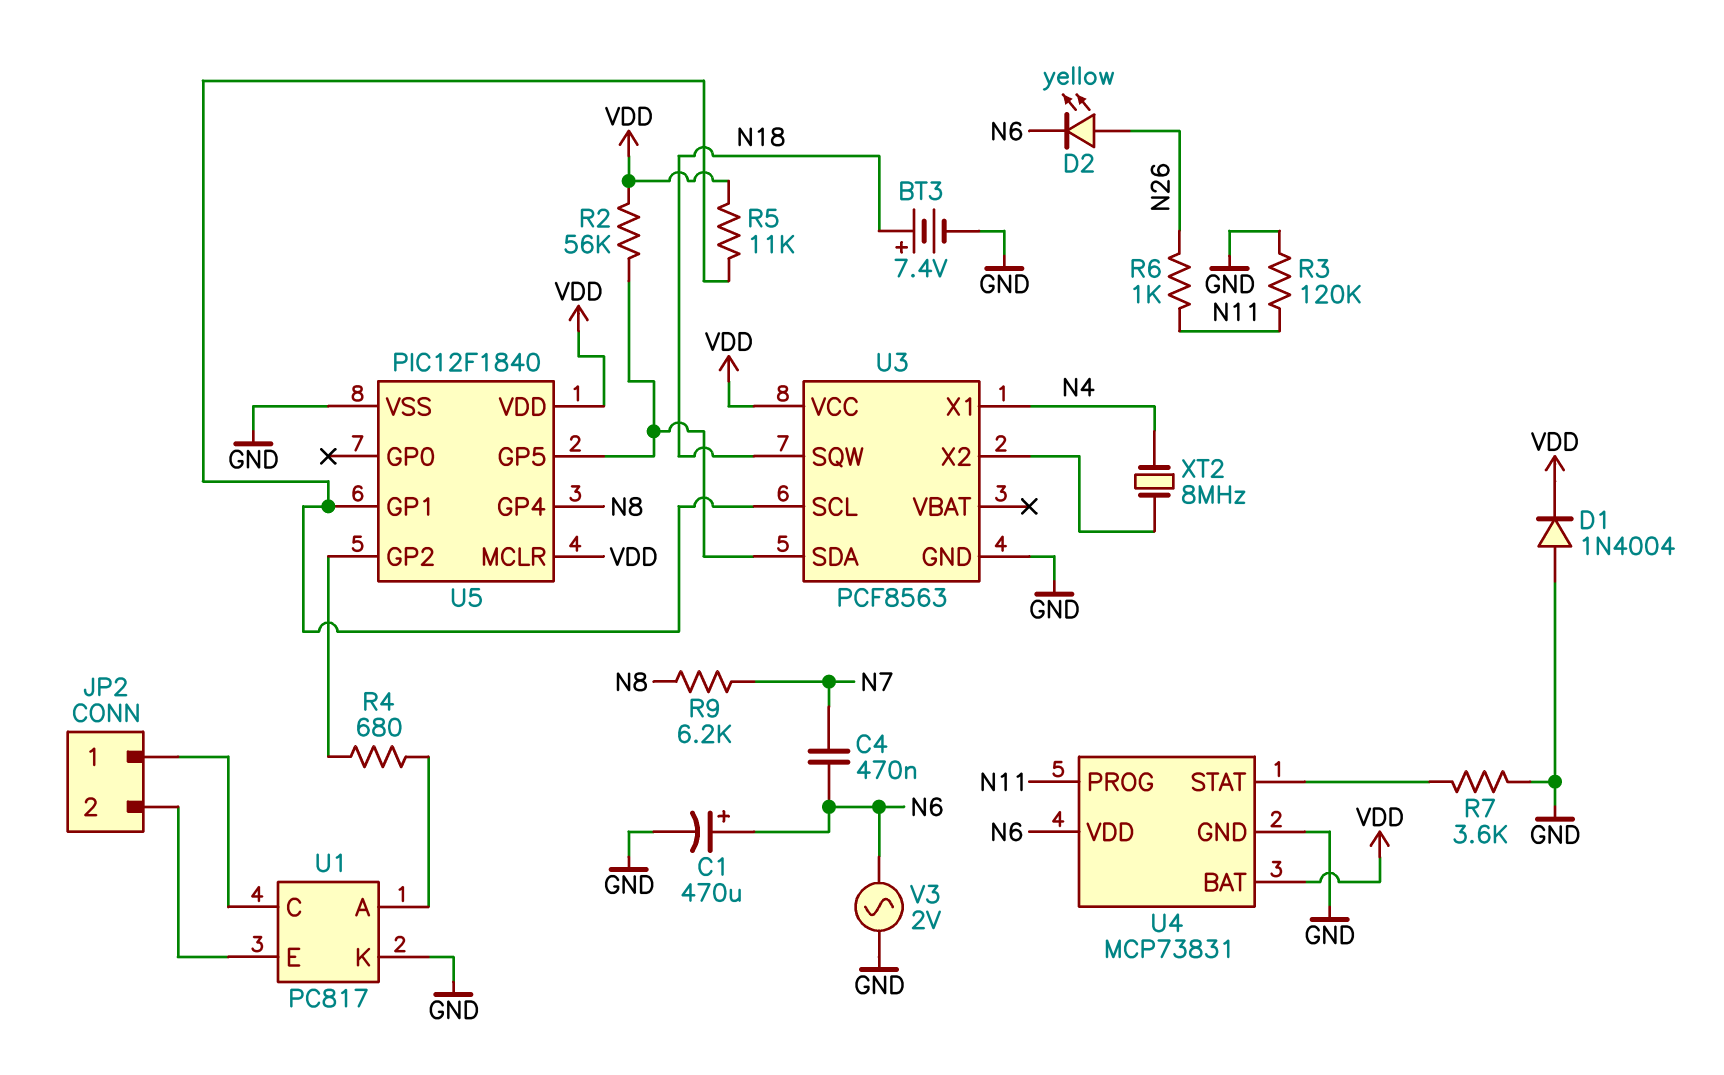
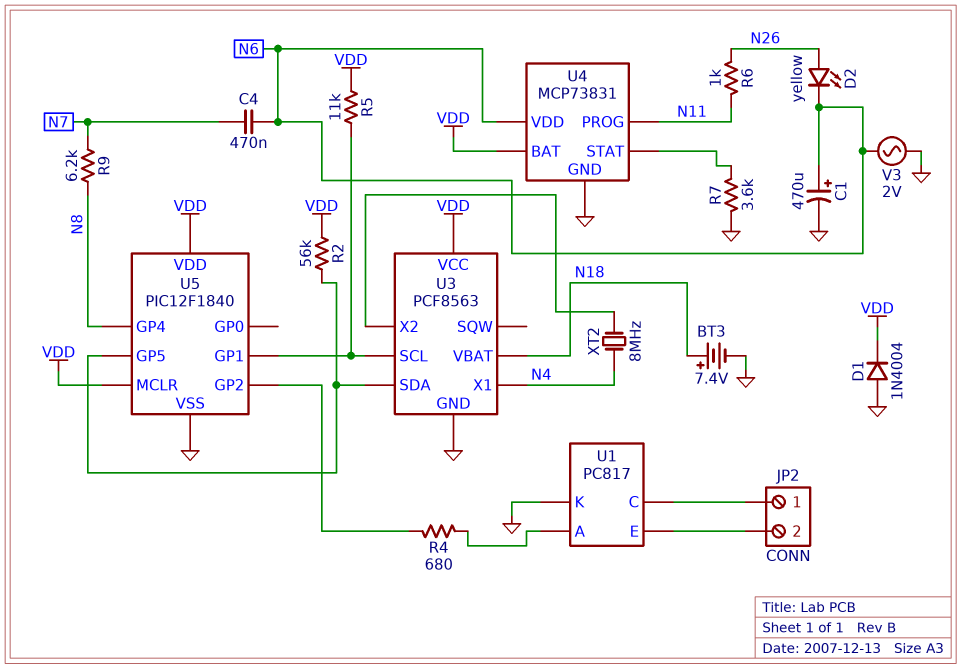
R3: 120k (GND, N11) -> none
U3 pin SQW: N18 -> none
U3 pin VBAT: none -> N18

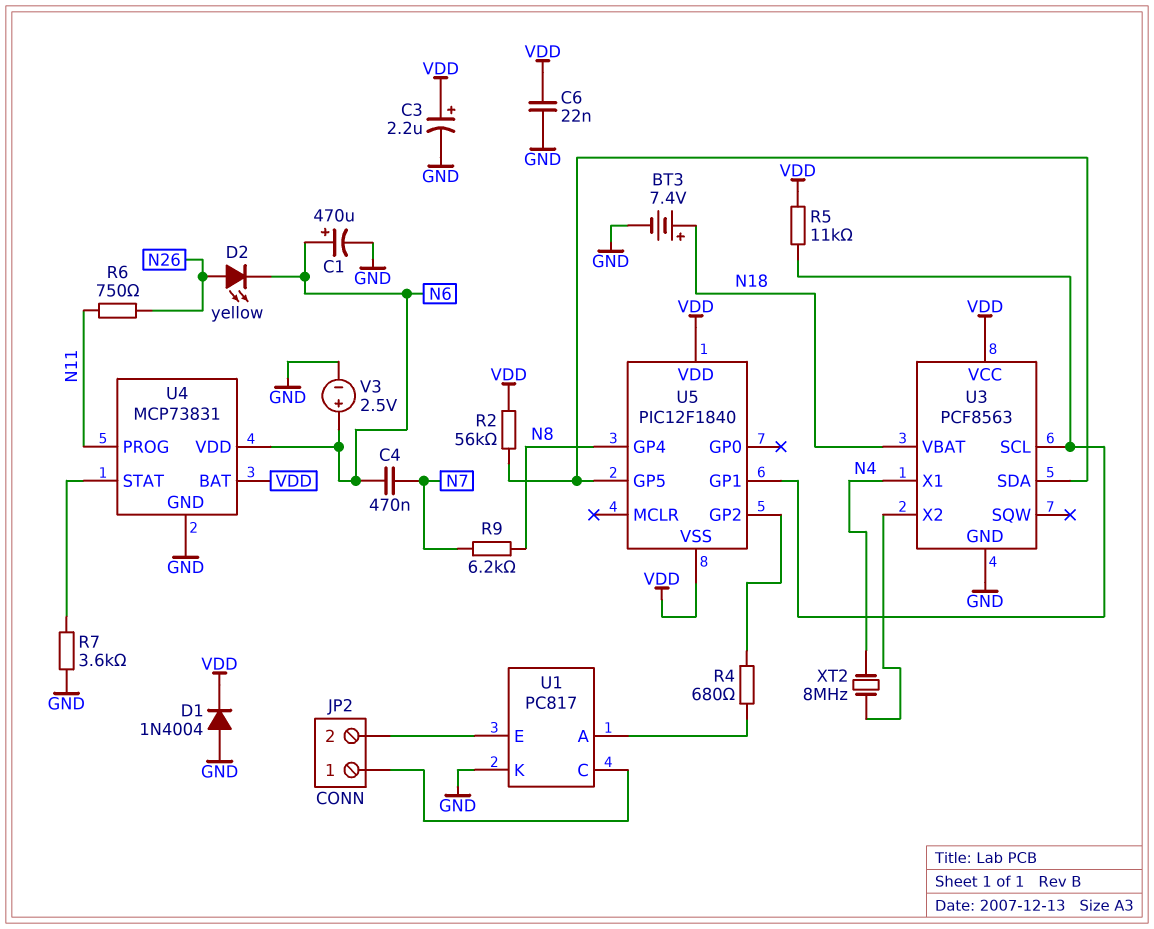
C3: none -> 2.2uF (plus VDD, minus GND)
C6: none -> 22nF (GND, VDD)
R6: 1k (N11, N26) -> 750 (N11, N26)
U5 pin MCLR: VDD -> none
U5 pin VSS: GND -> VDD
V3: AC 2V (GND, N6) -> 2.5V (plus N6, minus GND)

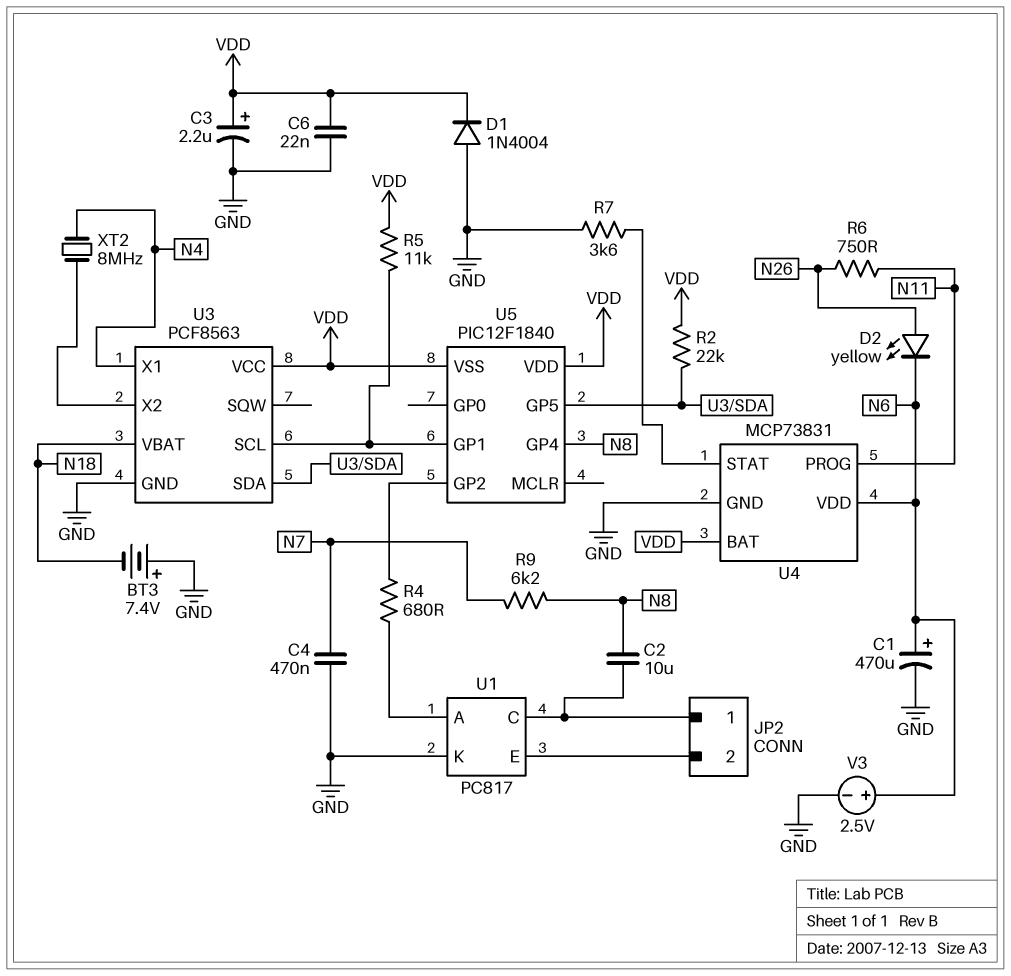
BT3: 7.4V (plus N18, minus GND) -> 7.4V (plus GND, minus N18)
C2: none -> 10uF (JP2/1, N8)
C4: 470nF (N6, N7) -> 470nF (GND, N7)
R2: 56k (U3/SDA, VDD) -> 22k (U3/SDA, VDD)

